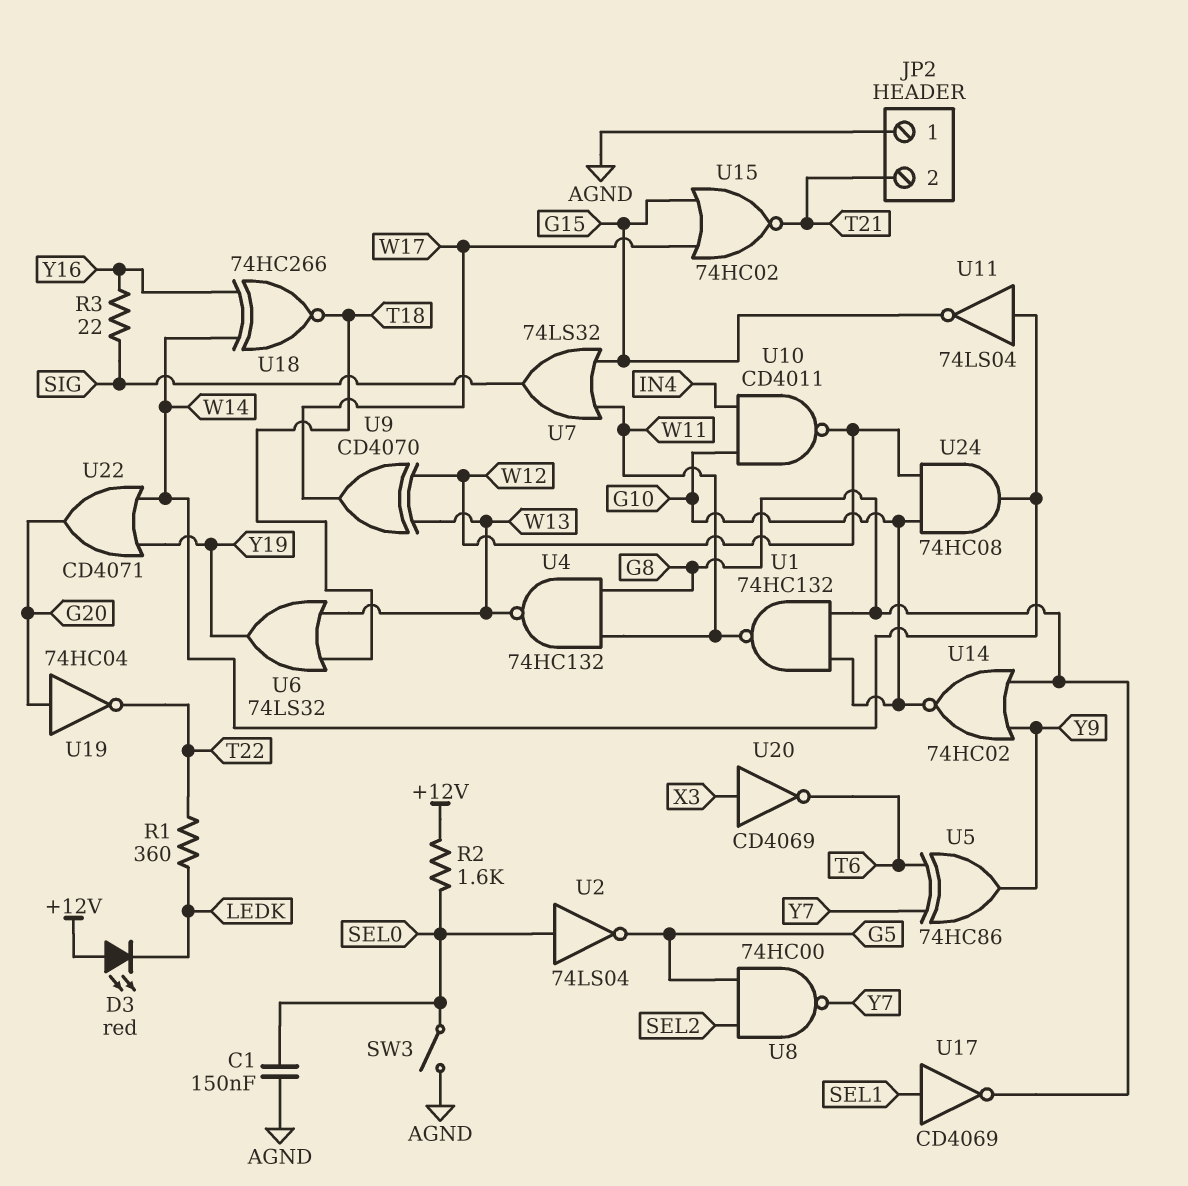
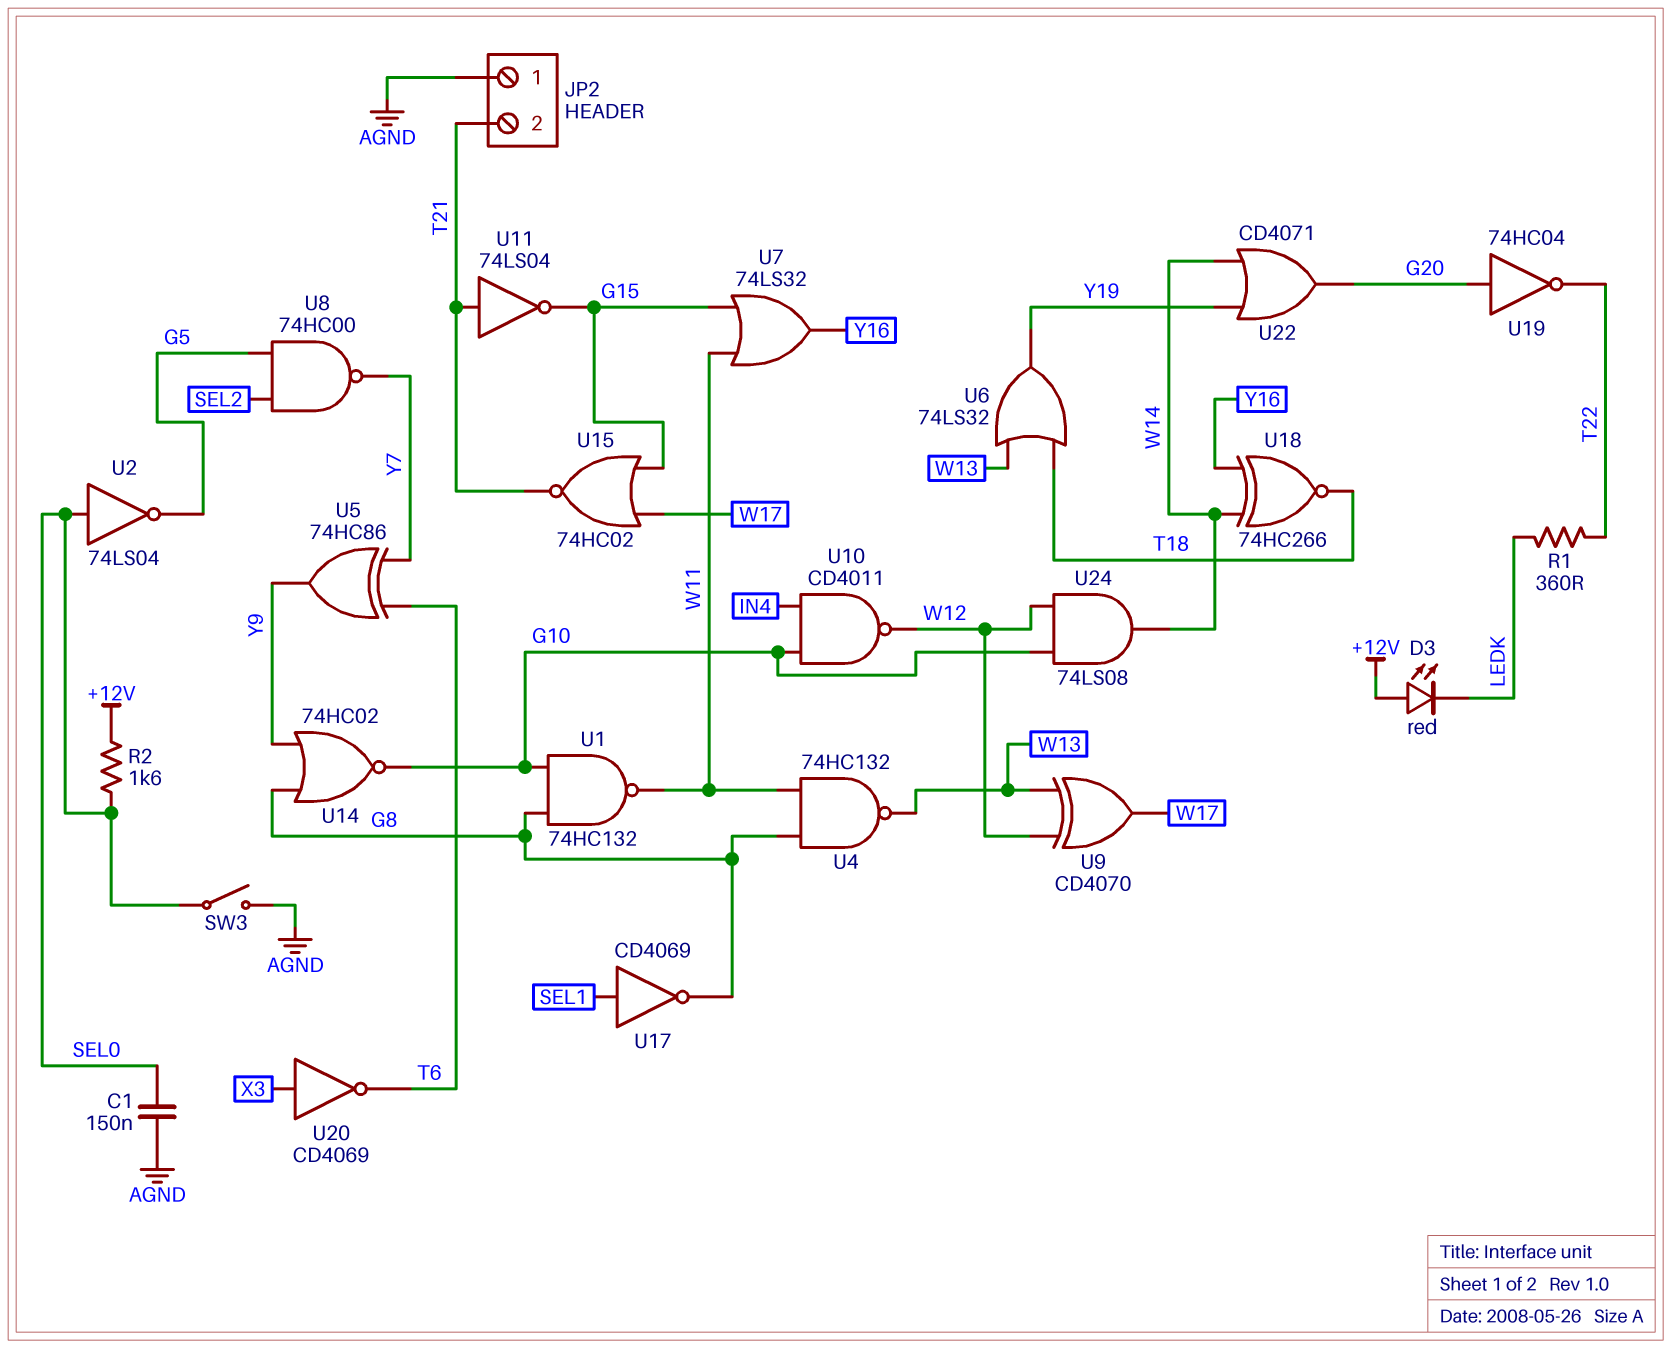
R3: 22 (SIG, Y16) -> none
U7: OR 74LS32 (in G15, in W11, out SIG) -> OR 74LS32 (in G15, in W11, out Y16)
U11: NOT 74LS04 (in W14, out G15) -> NOT 74LS04 (in T21, out G15)
U24: AND 74HC08 (in G10, in W12, out W14) -> AND 74LS08 (in G10, in W12, out W14)

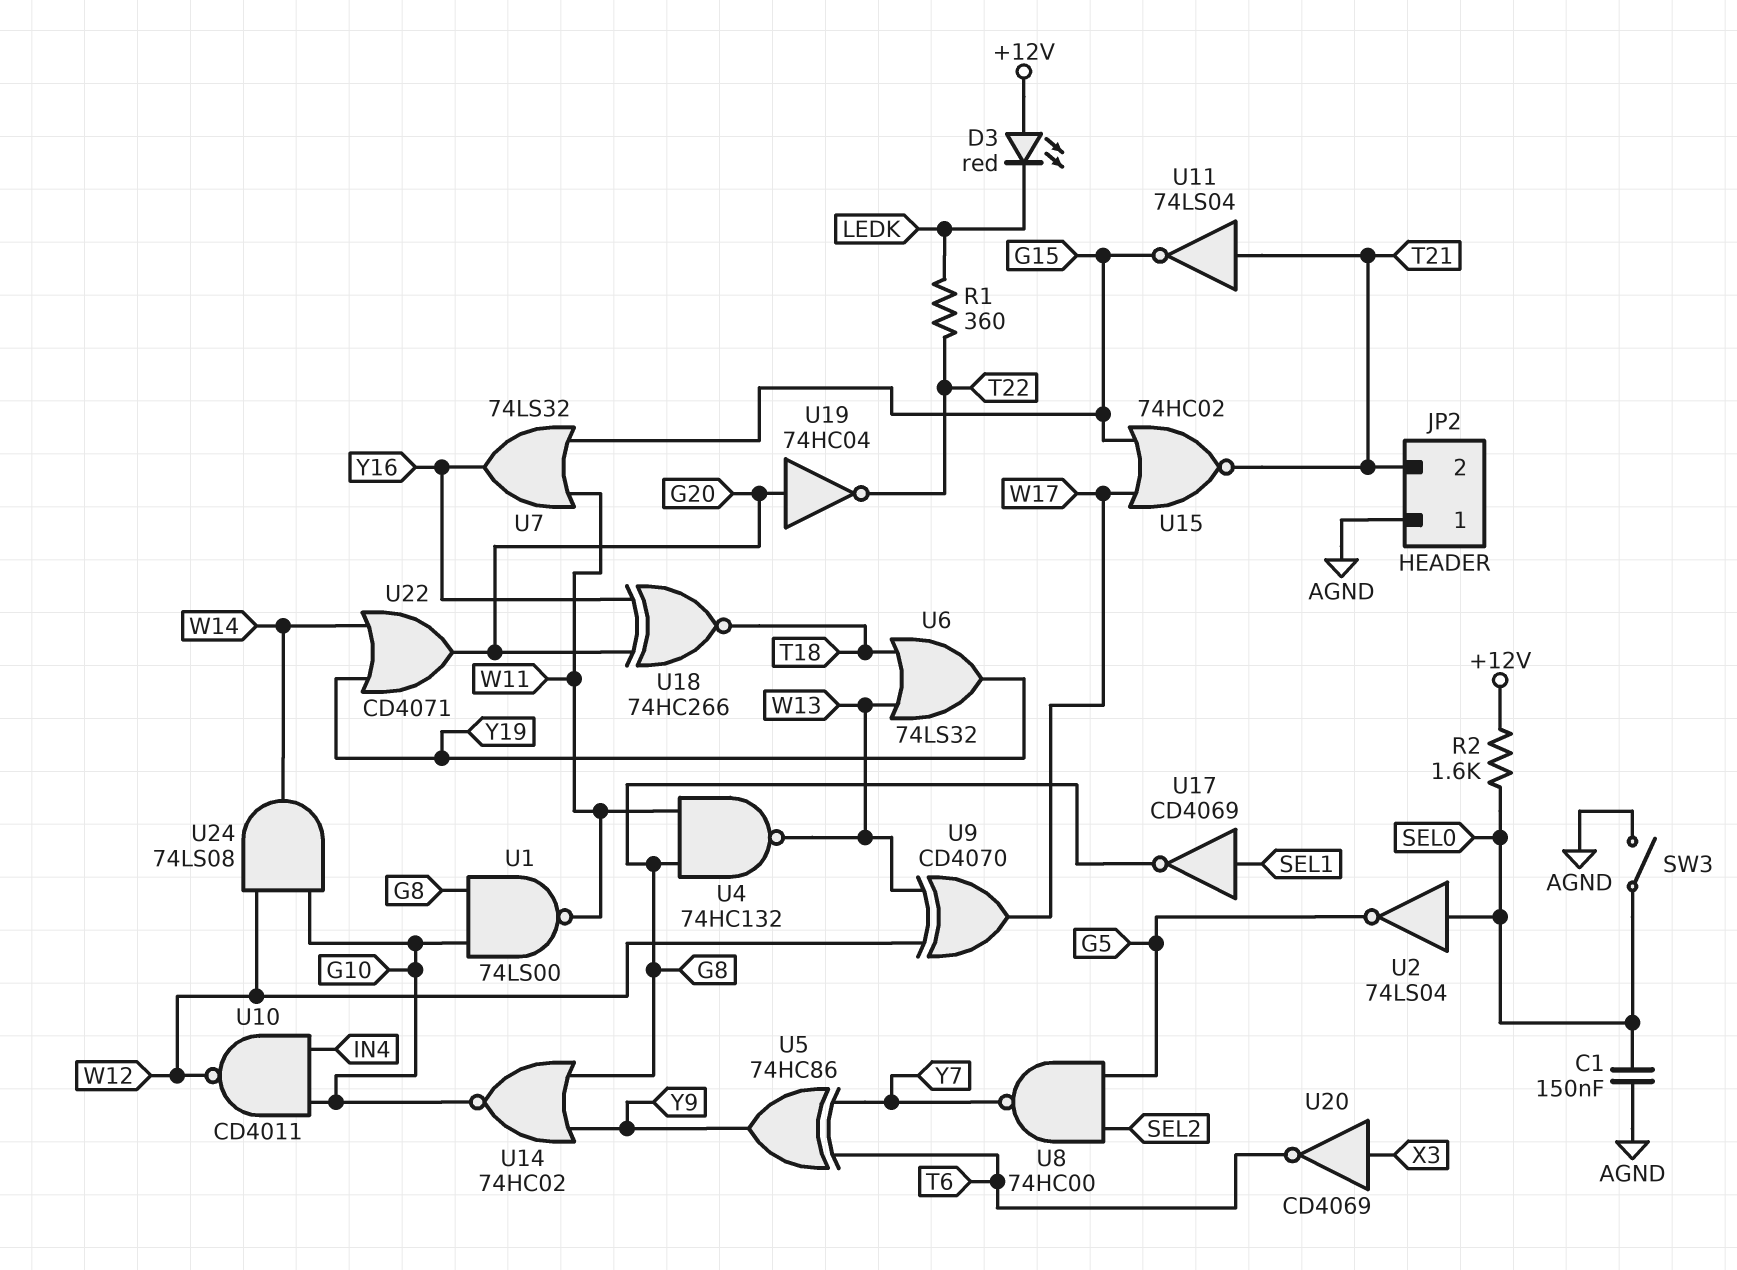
U1: NAND 74HC132 (in G8, in G10, out W11) -> NAND 74LS00 (in G8, in G10, out W11)
U18: XNOR 74HC266 (in W14, in Y16, out T18) -> XNOR 74HC266 (in G20, in Y16, out T18)

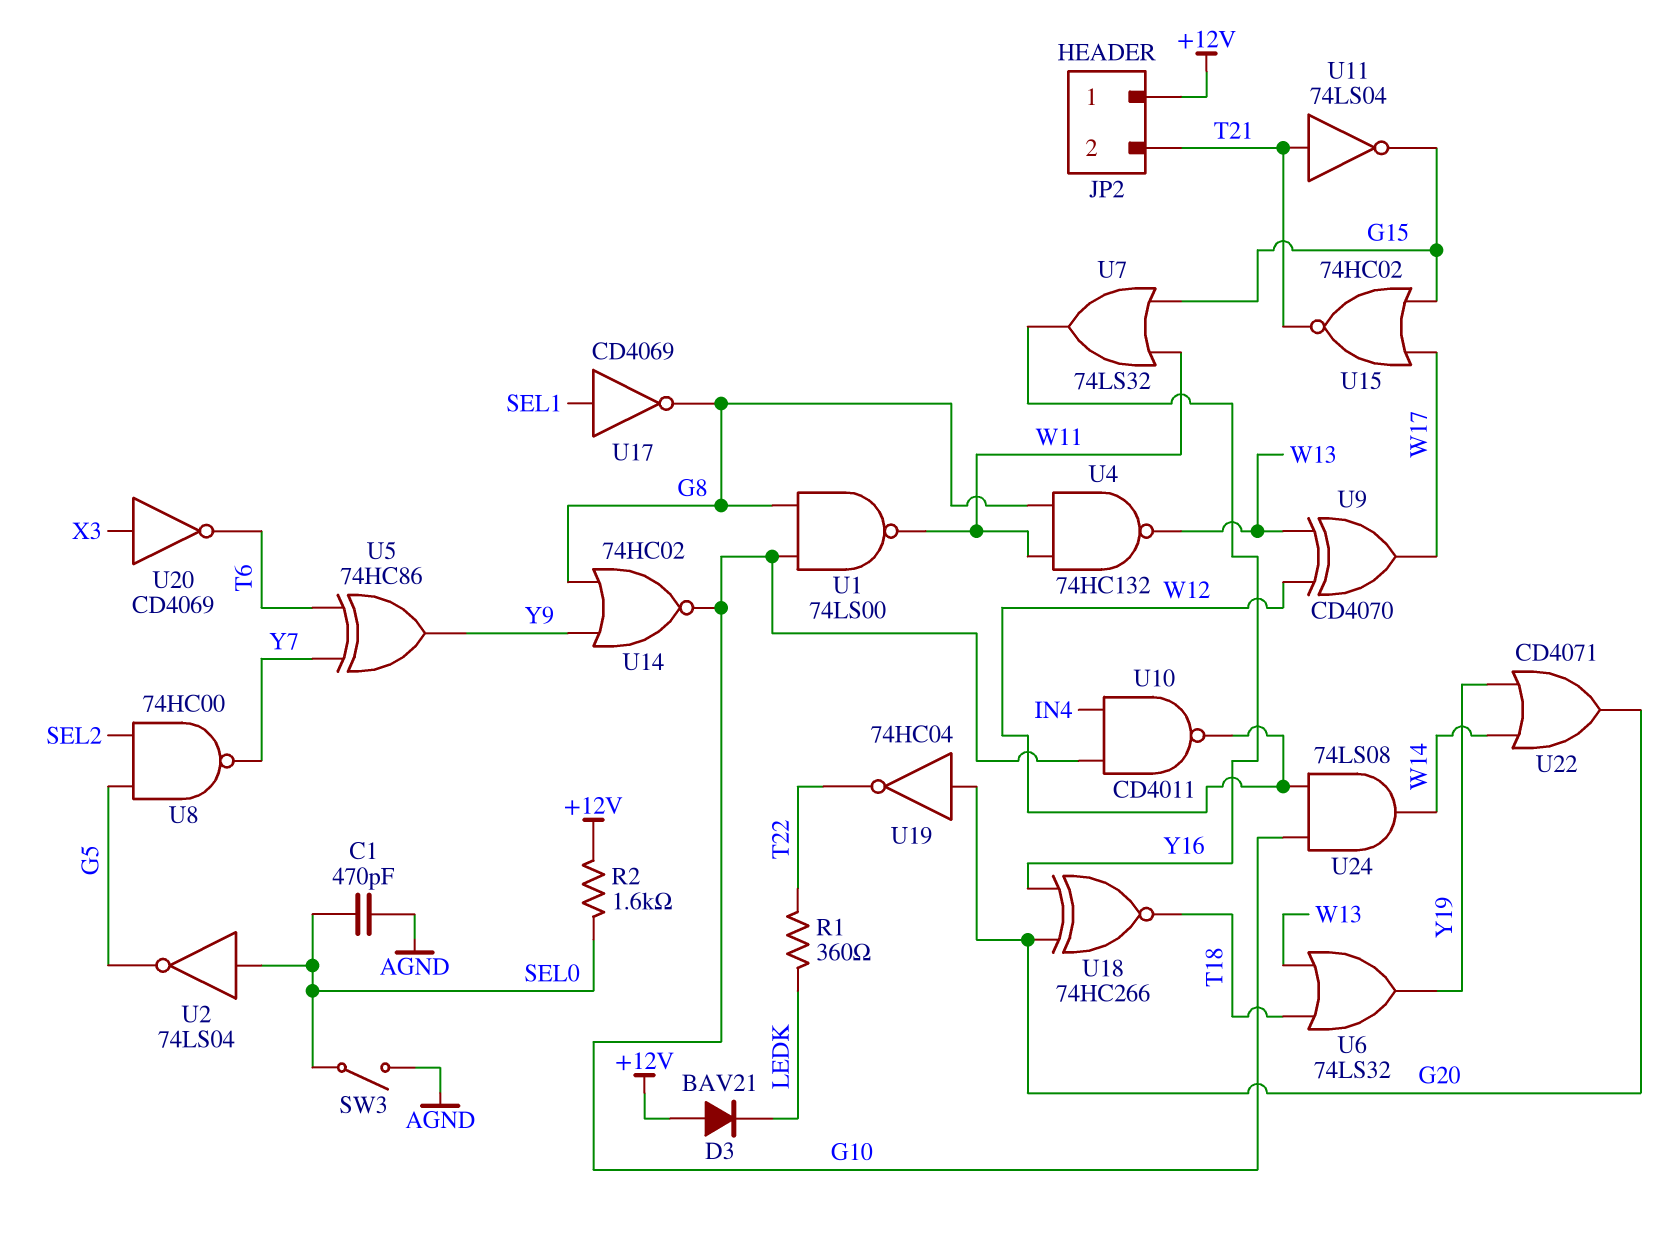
C1: 150nF (AGND, SEL0) -> 470pF (AGND, SEL0)
D3: LED red (A +12V, K LEDK) -> diode BAV21 (A +12V, K LEDK)
JP2 pin 1: AGND -> +12V

